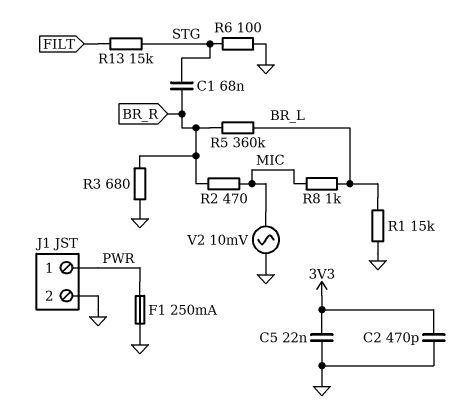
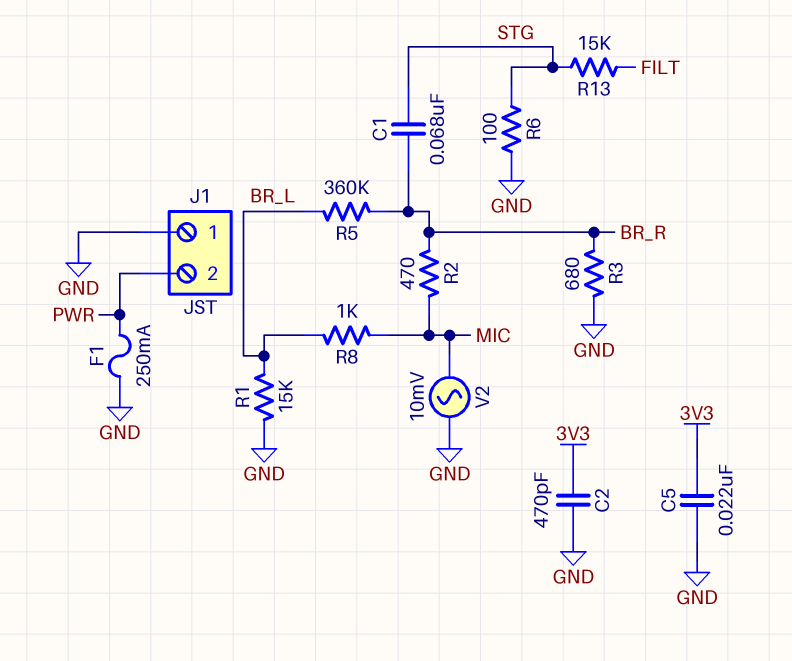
J1 pin 1: PWR -> GND
J1 pin 2: GND -> PWR

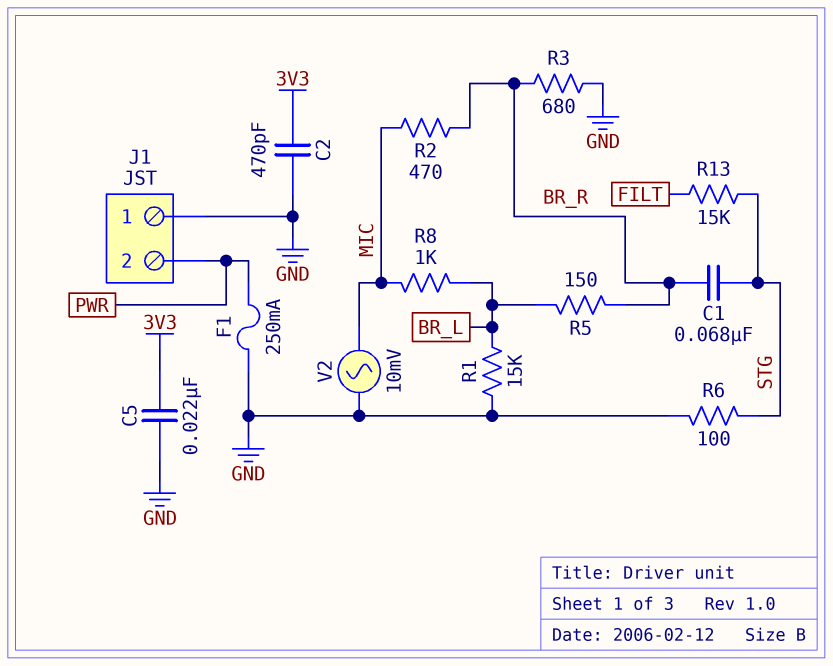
R5: 360k (BR_L, BR_R) -> 150 (BR_L, BR_R)

